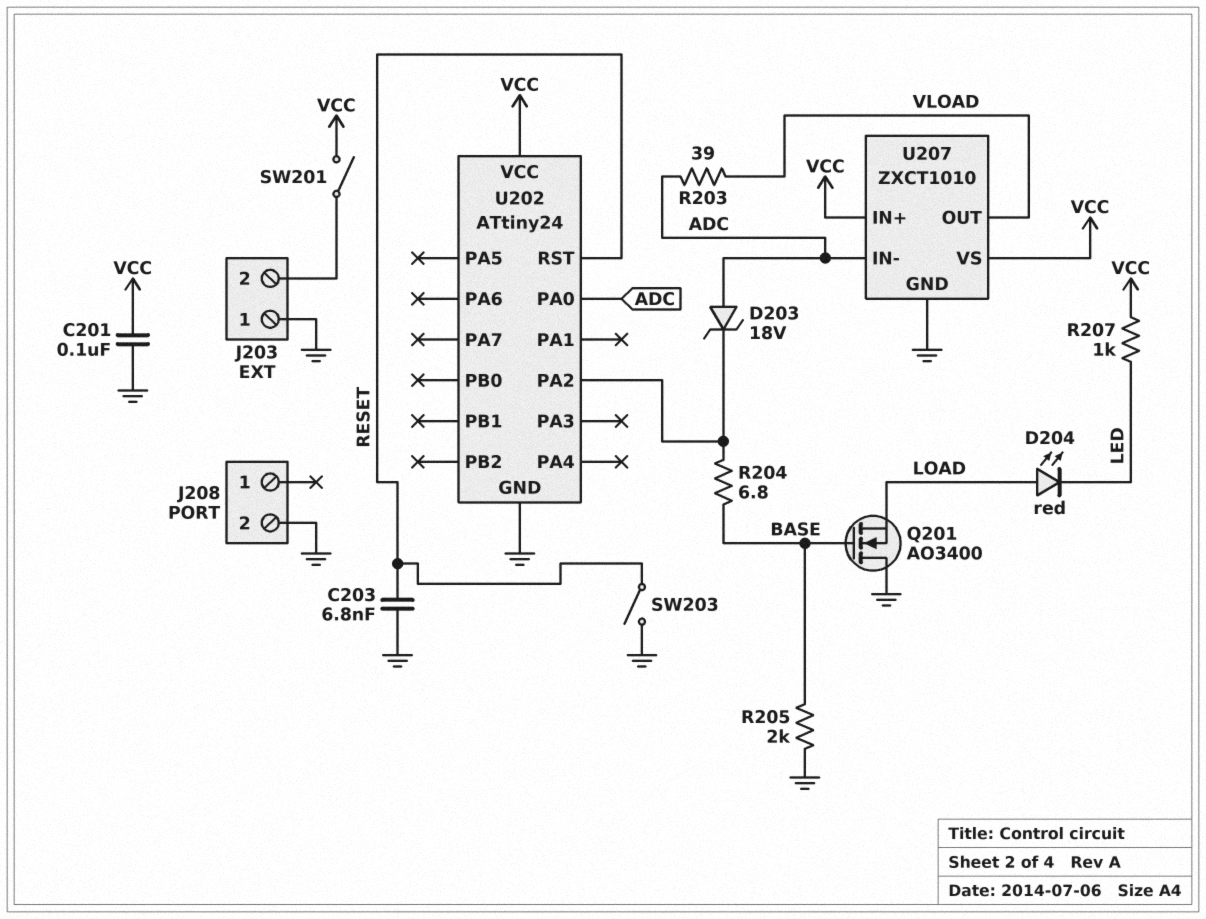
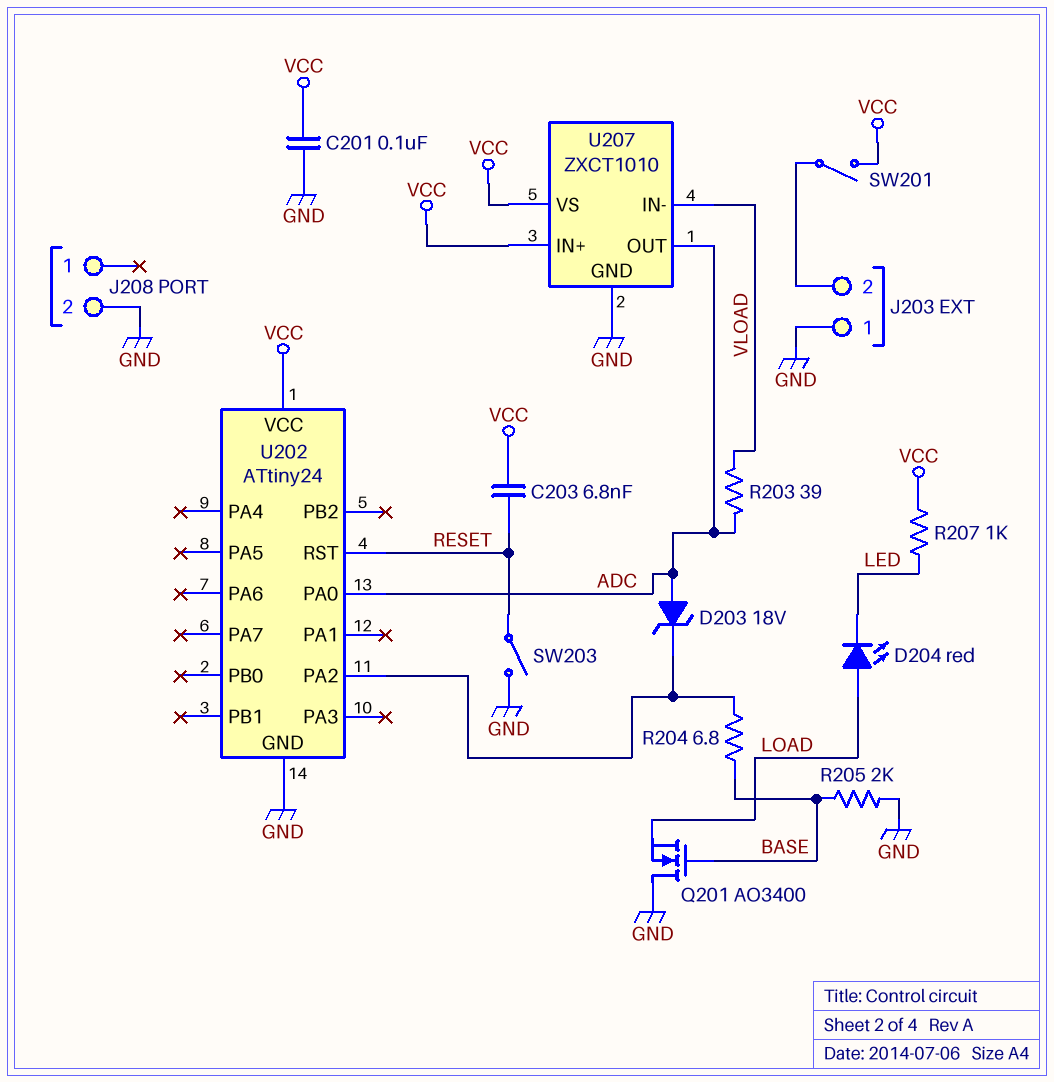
C203: 6.8nF (GND, RESET) -> 6.8nF (RESET, VCC)
U207 pin IN-: ADC -> VLOAD
U207 pin OUT: VLOAD -> ADC

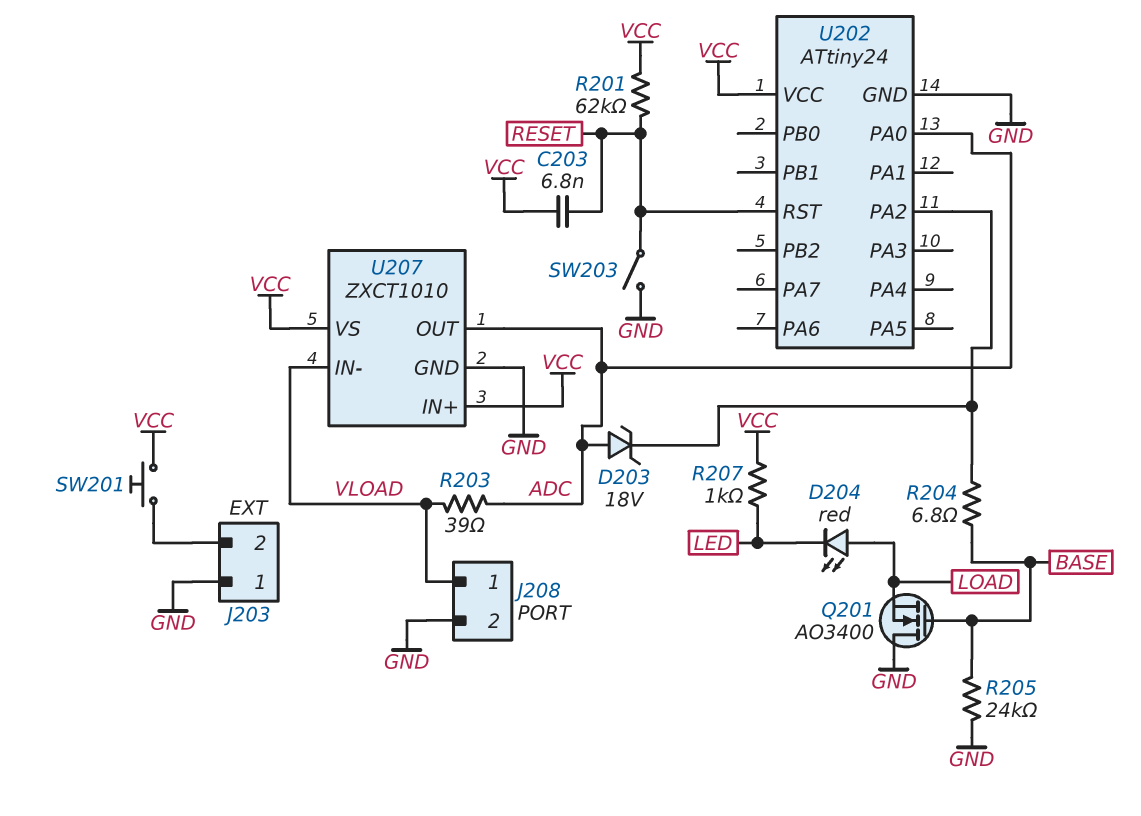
C201: 100nF (GND, VCC) -> none
J208 pin 1: none -> VLOAD
R201: none -> 62k (RESET, VCC)
R205: 2k (BASE, GND) -> 24k (BASE, GND)
SW201: switch (J203/2, VCC) -> button (J203/2, VCC)

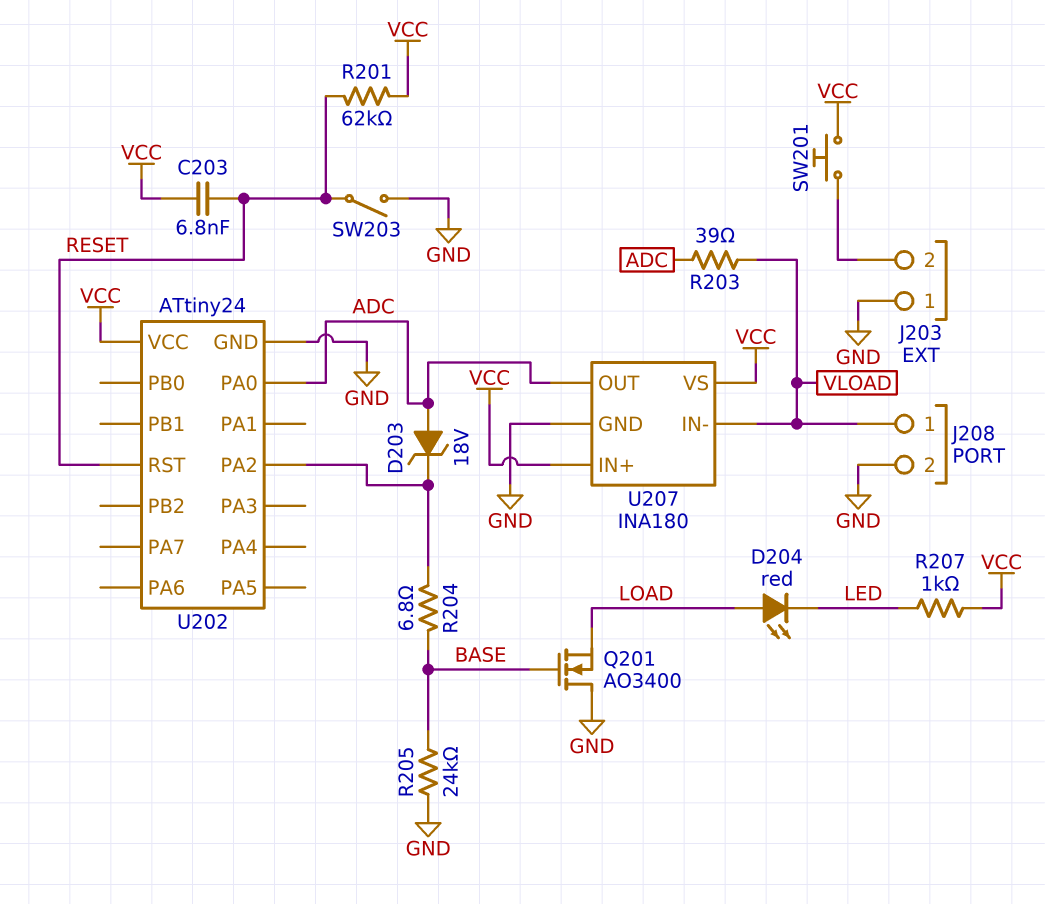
U207: ZXCT1010 -> INA180

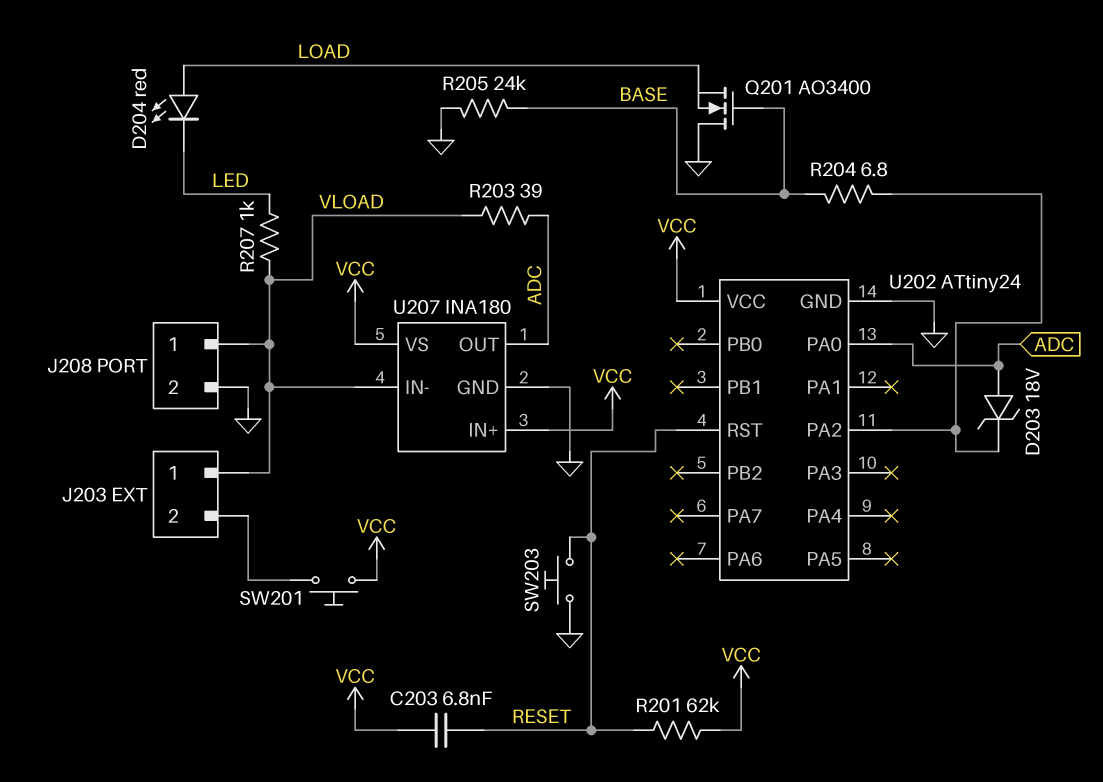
J203 pin 1: GND -> VLOAD
R207: 1k (LED, VCC) -> 1k (LED, VLOAD)
SW203: switch (GND, RESET) -> button (GND, RESET)

